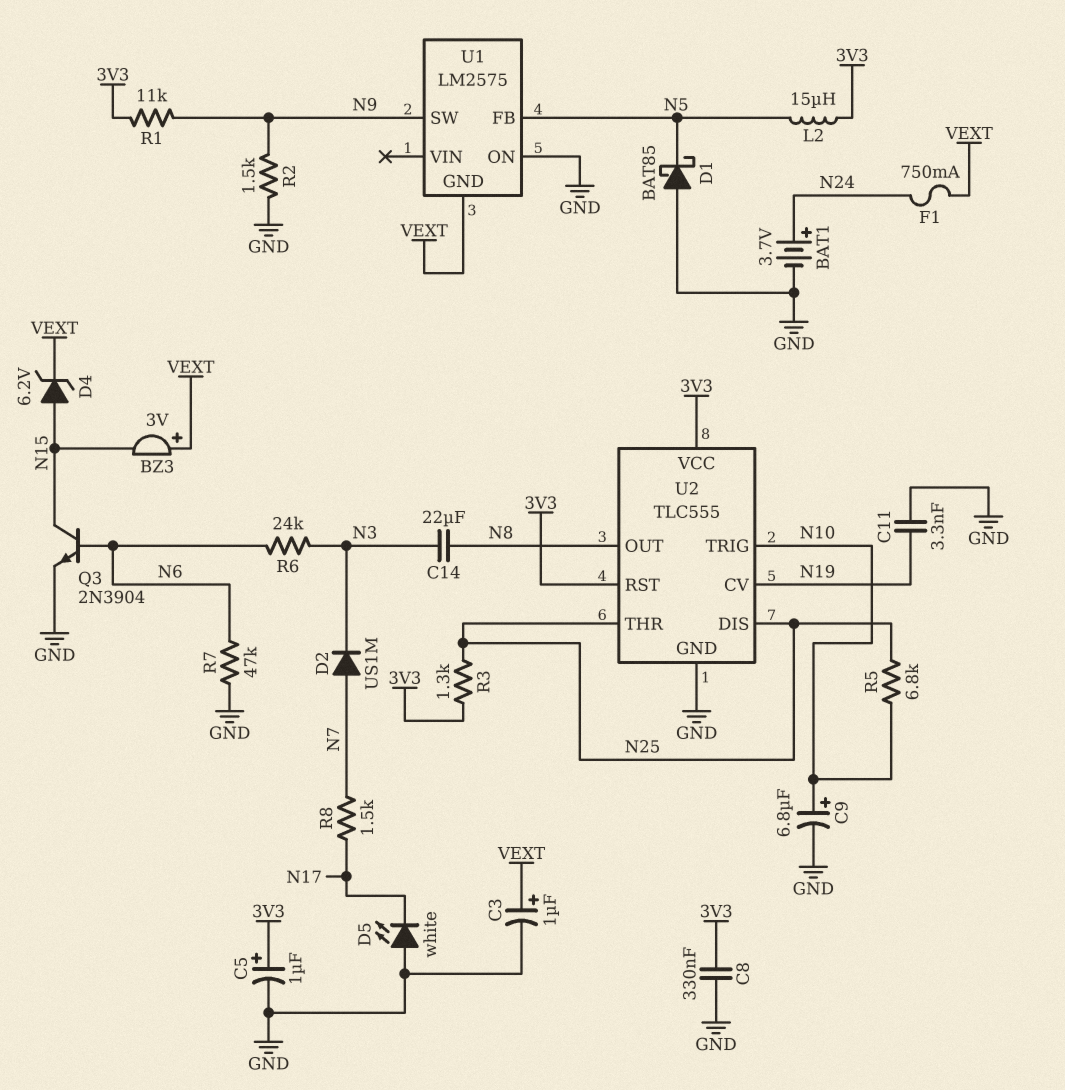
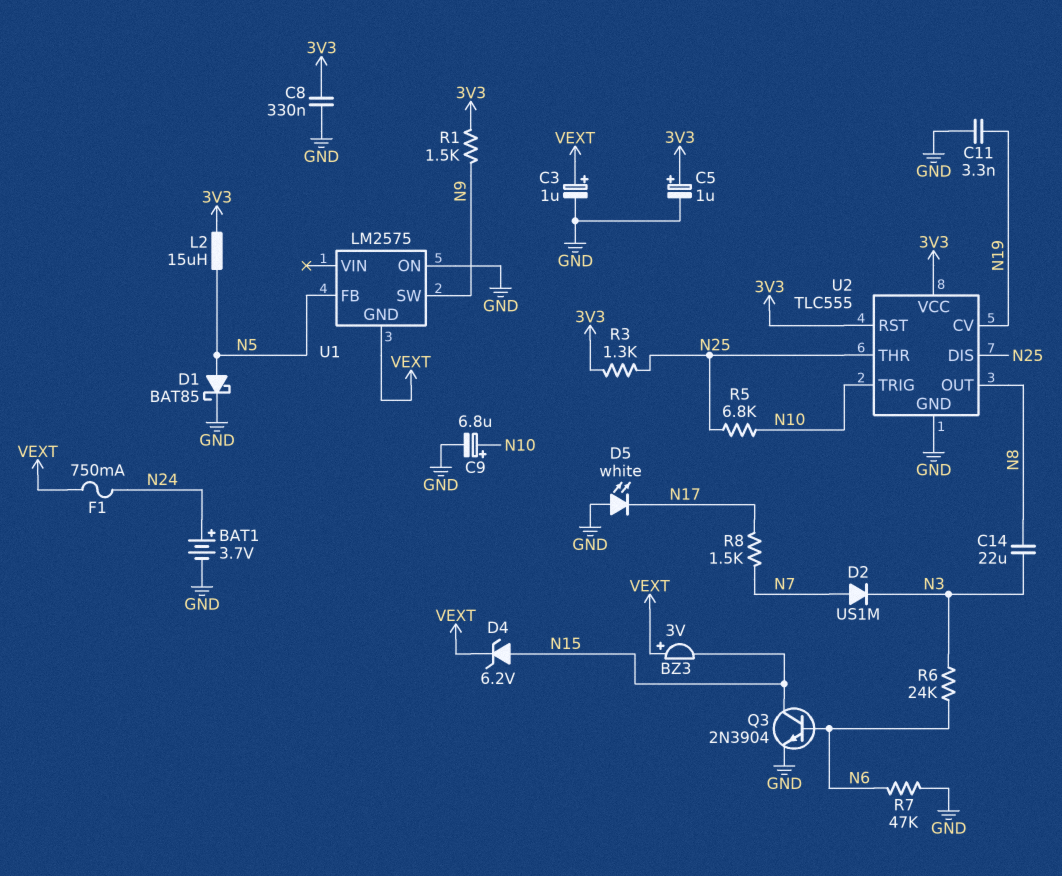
D1: schottky BAT85 (A GND, K N5) -> schottky BAT85 (A N5, K GND)
R1: 11k (3V3, N9) -> 1.5k (3V3, N9)
R2: 1.5k (GND, N9) -> none

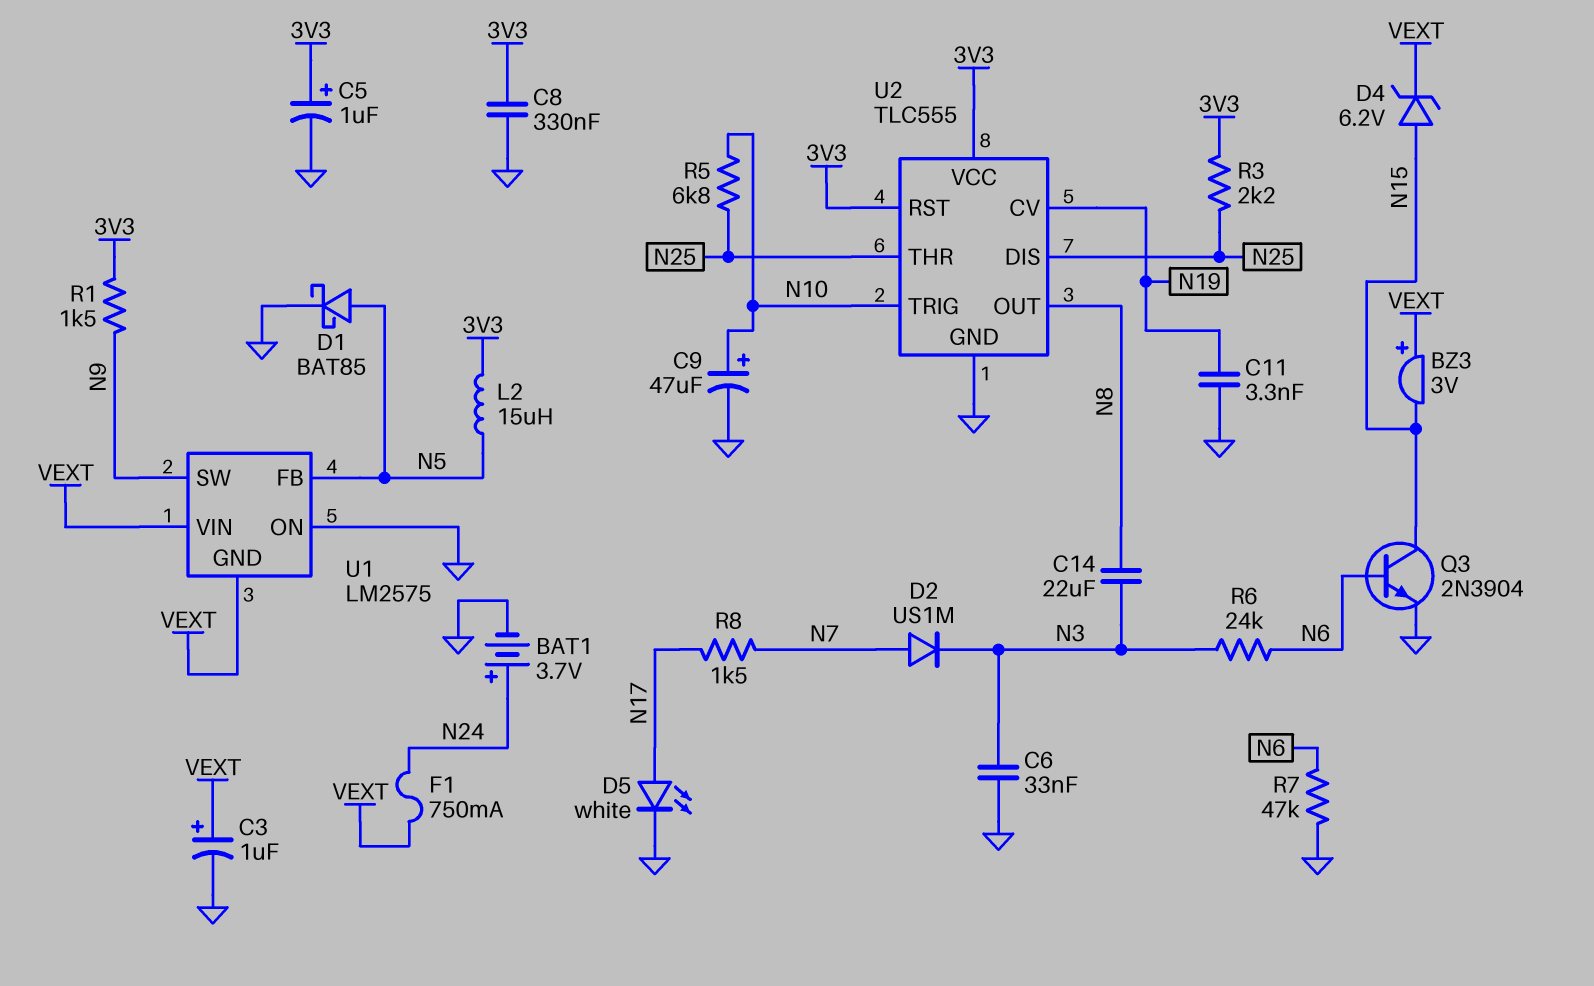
C6: none -> 33nF (GND, N3)
C9: 6.8uF (plus N10, minus GND) -> 47uF (plus N10, minus GND)
D5: LED white (A GND, K N17) -> LED white (A N17, K GND)
R3: 1.3k (3V3, N25) -> 2.2k (3V3, N25)
U1 pin VIN: none -> VEXT

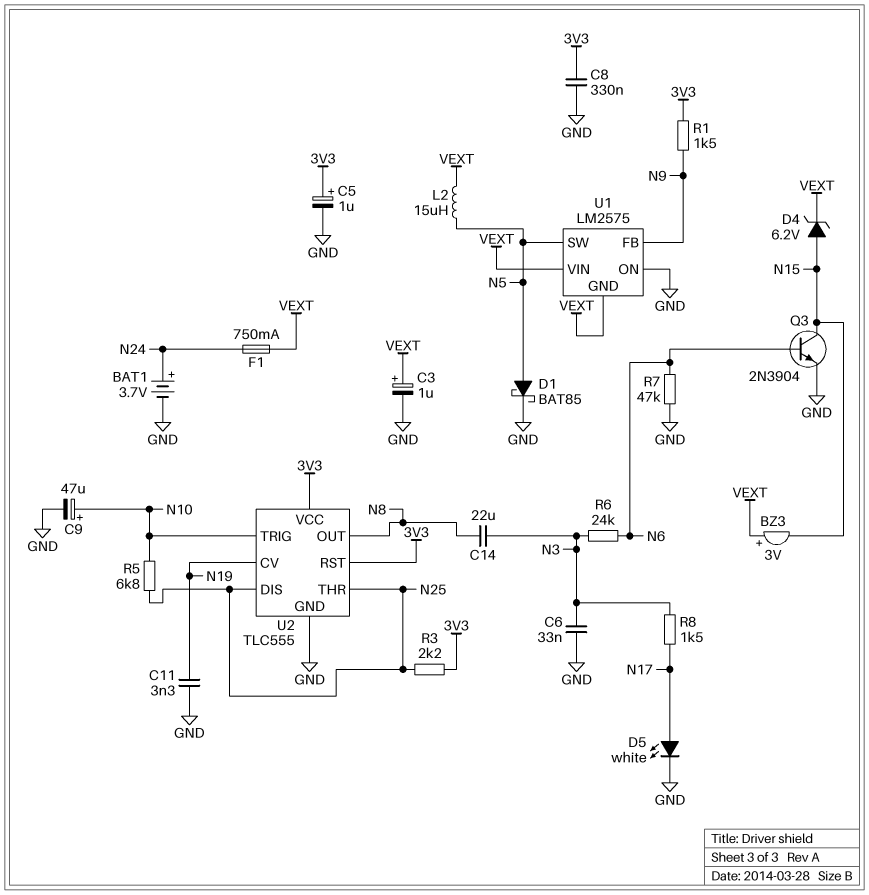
D2: diode US1M (A N7, K N3) -> none
L2: 15uH (3V3, N5) -> 15uH (N5, VEXT)
R8: 1.5k (N7, N17) -> 1.5k (N3, N17)
U1 pin FB: N5 -> N9
U1 pin SW: N9 -> N5

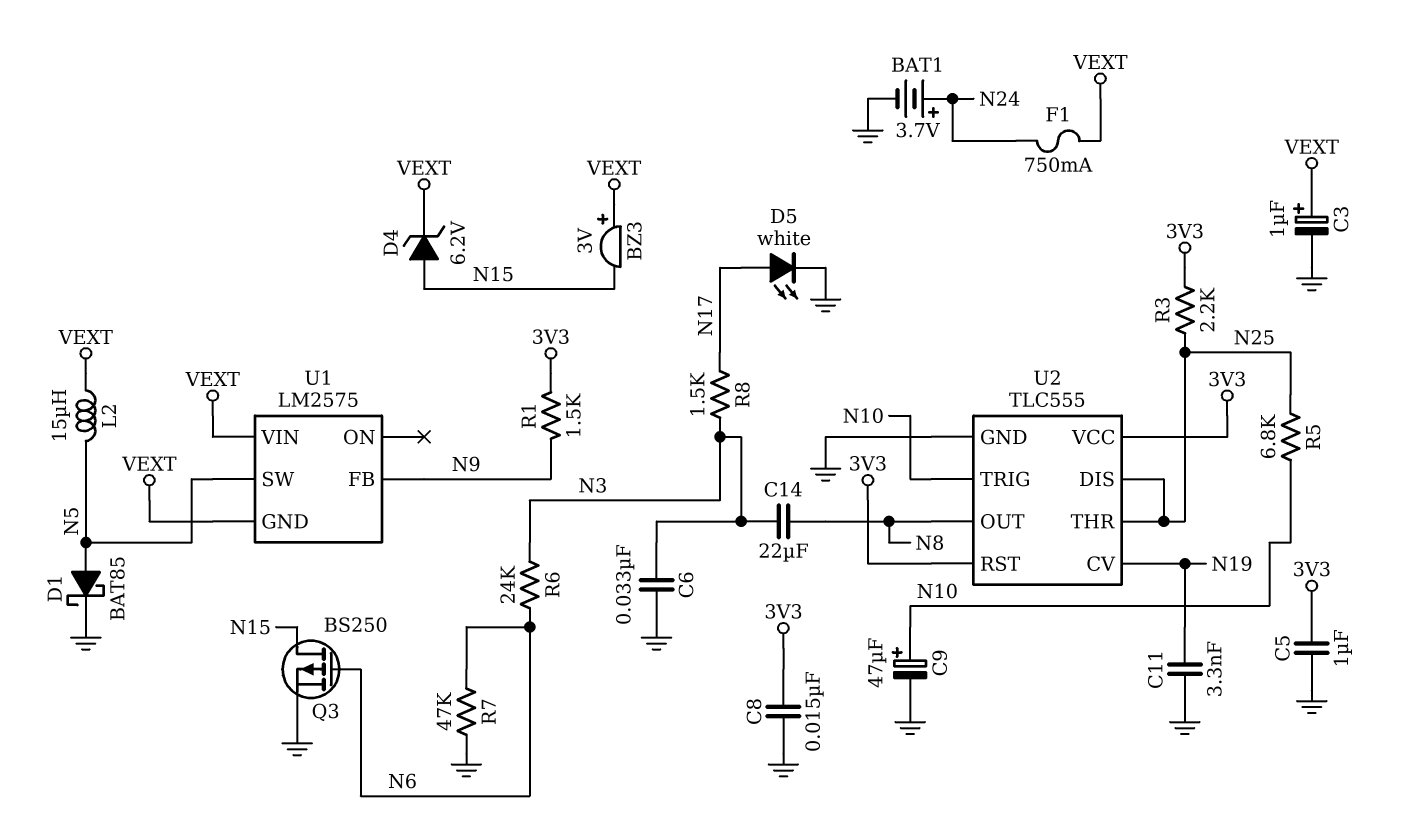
C5: 1uF (plus 3V3, minus GND) -> 1uF (3V3, GND)
C8: 330nF (3V3, GND) -> 15nF (3V3, GND)
Q3: NPN 2N3904 (B N6, C N15, E GND) -> PMOS BS250 (G N6, D N15, S GND)
U1 pin ON: GND -> none

